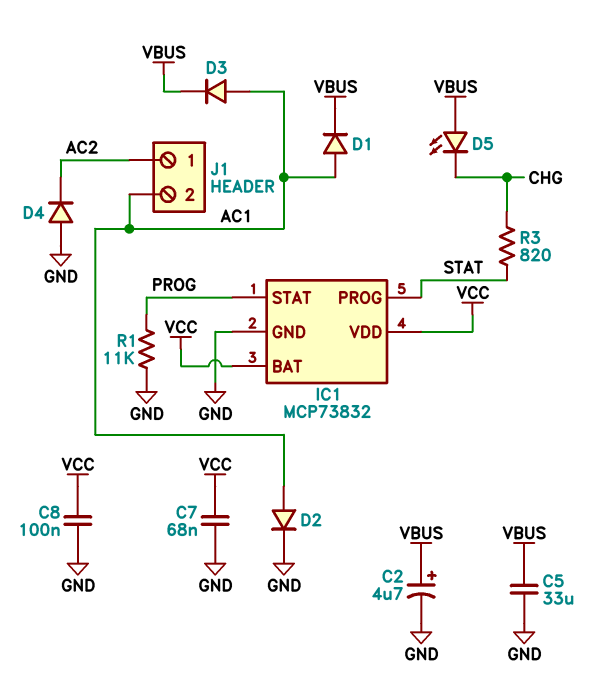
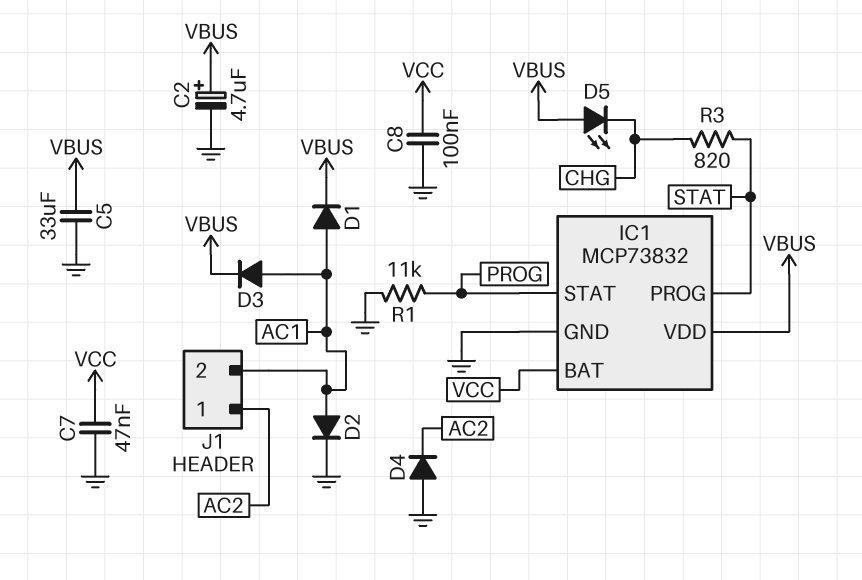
C7: 68nF (GND, VCC) -> 47nF (GND, VCC)
IC1 pin VDD: VCC -> VBUS

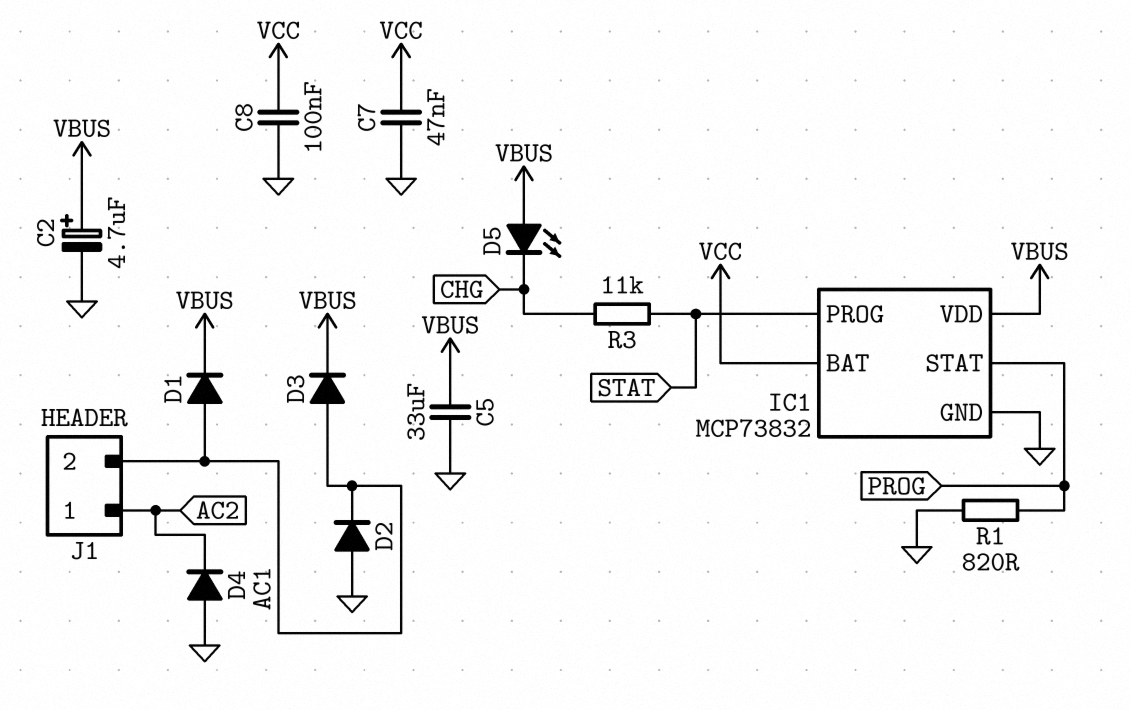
D2: diode (A AC1, K GND) -> diode (A GND, K AC1)
R1: 11k (GND, PROG) -> 820 (GND, PROG)
R3: 820 (CHG, STAT) -> 11k (CHG, STAT)

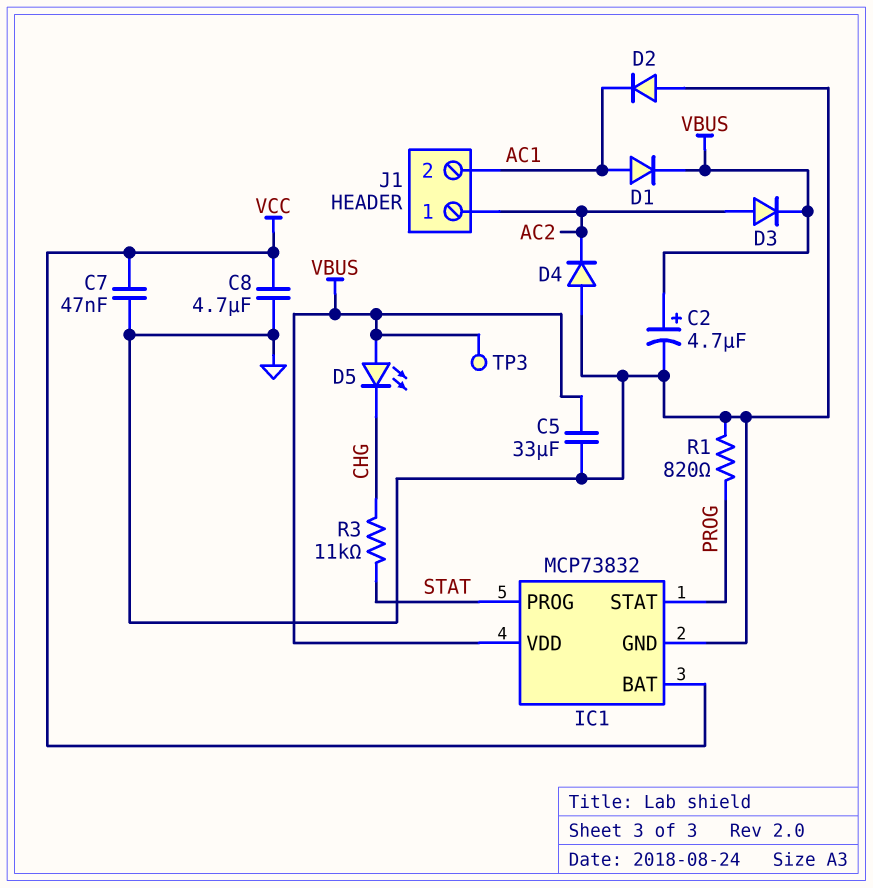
C8: 100nF (GND, VCC) -> 4.7uF (GND, VCC)
D3: diode (A AC1, K VBUS) -> diode (A AC2, K VBUS)
TP3: none -> test point (VBUS)

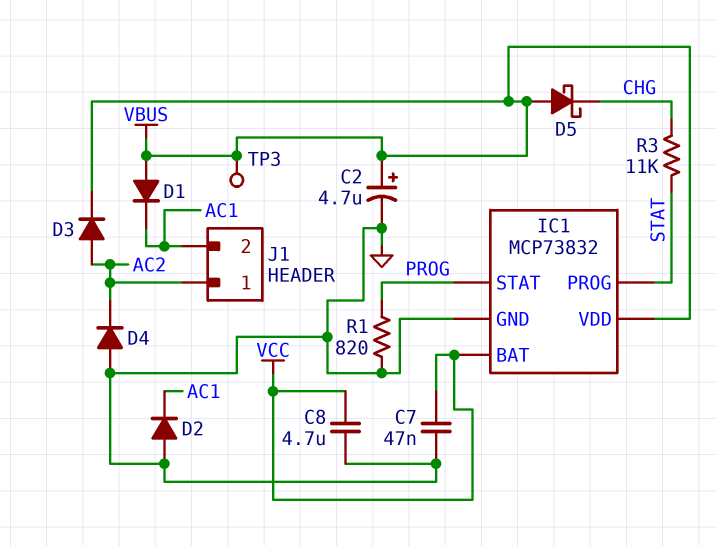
C5: 33uF (GND, VBUS) -> none
D1: diode (A AC1, K VBUS) -> diode (A VBUS, K AC1)
D5: LED (A VBUS, K CHG) -> schottky (A VBUS, K CHG)

